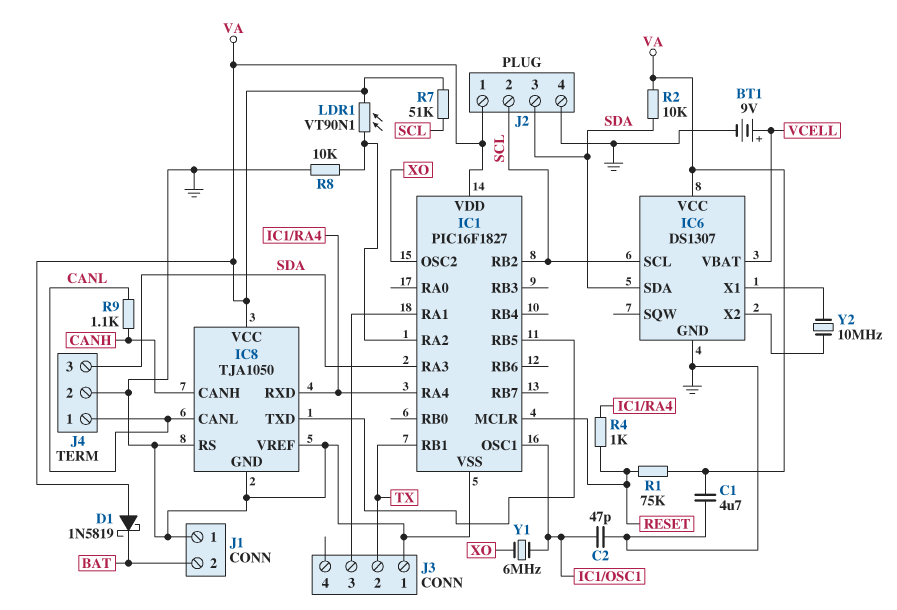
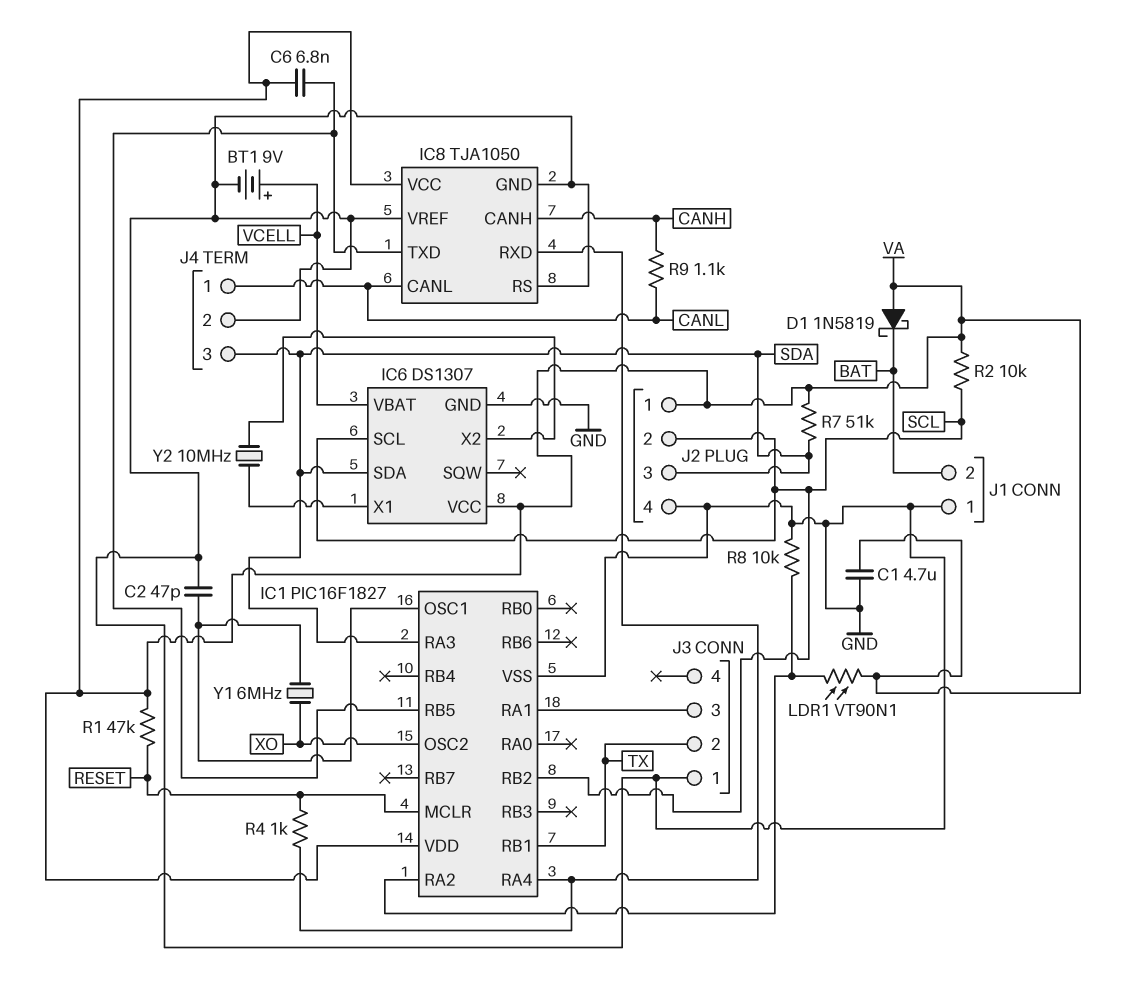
C6: none -> 6.8nF (IC1/RB5, VA)
R1: 75k (RESET, VA) -> 47k (RESET, VA)
R2: 10k (SDA, VA) -> 10k (SCL, VA)
R7: 51k (SCL, VA) -> 51k (SDA, VA)

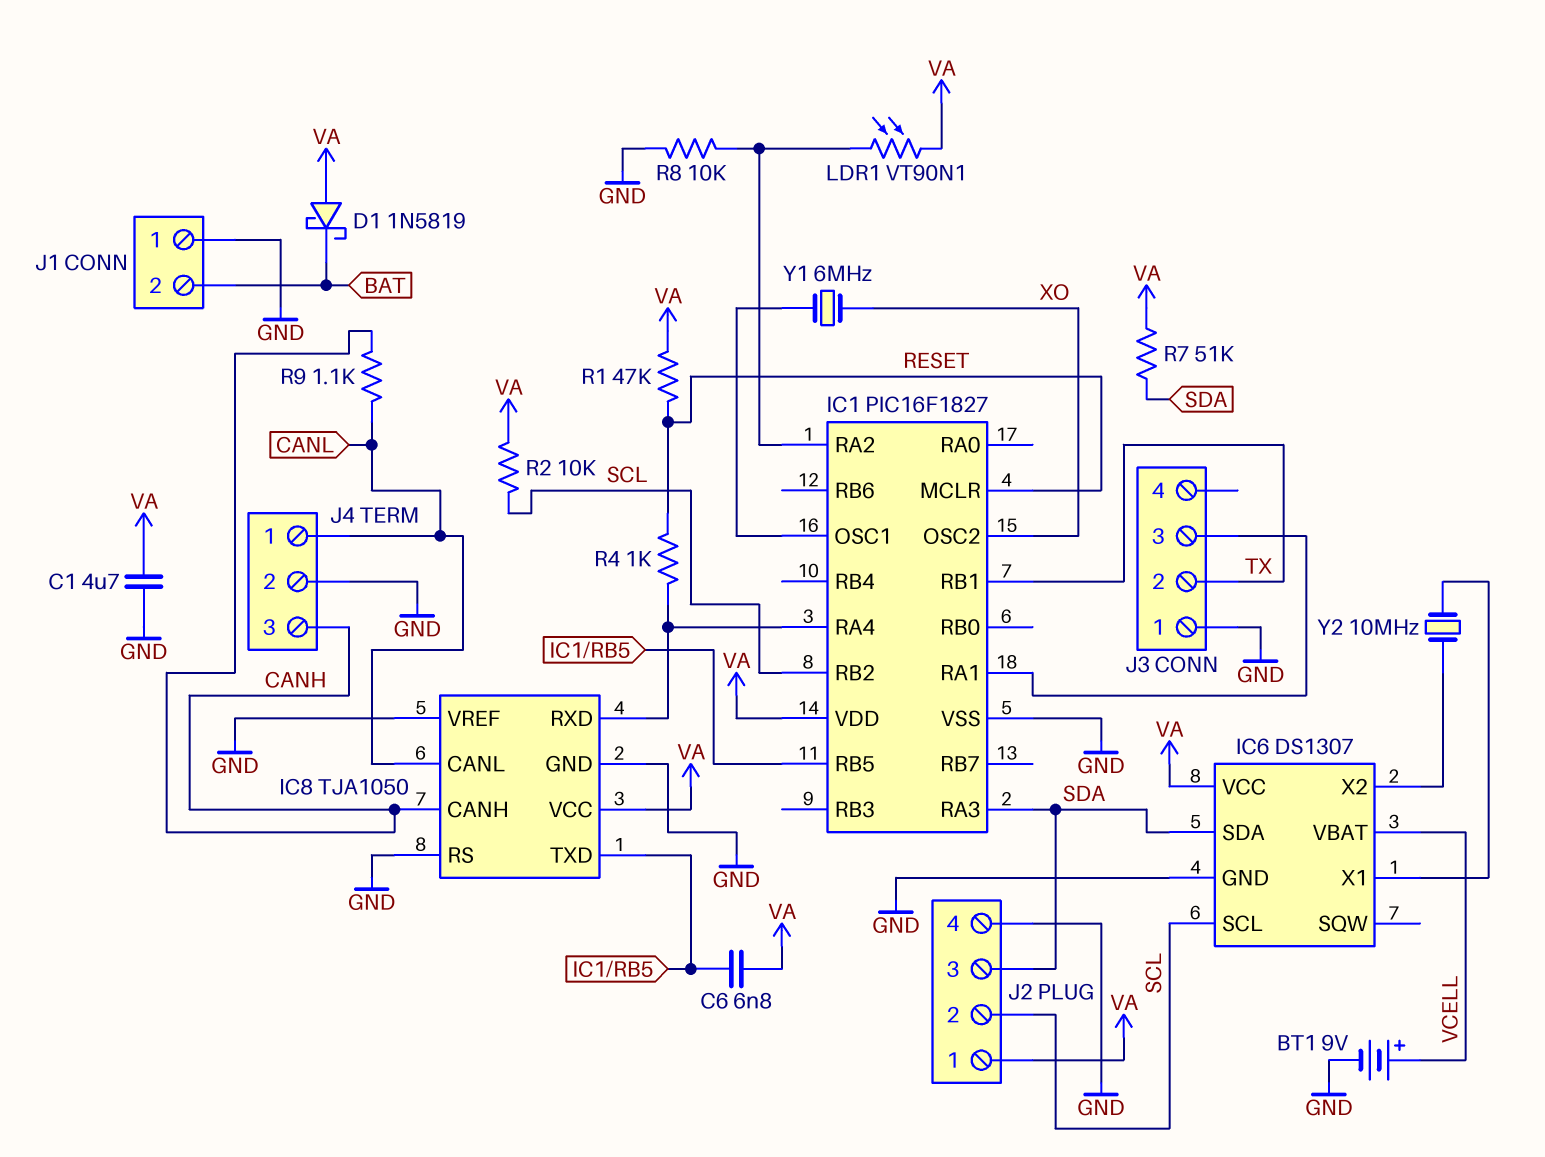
C2: 47pF (GND, IC1/OSC1) -> none
J4 pin 3: SDA -> CANH

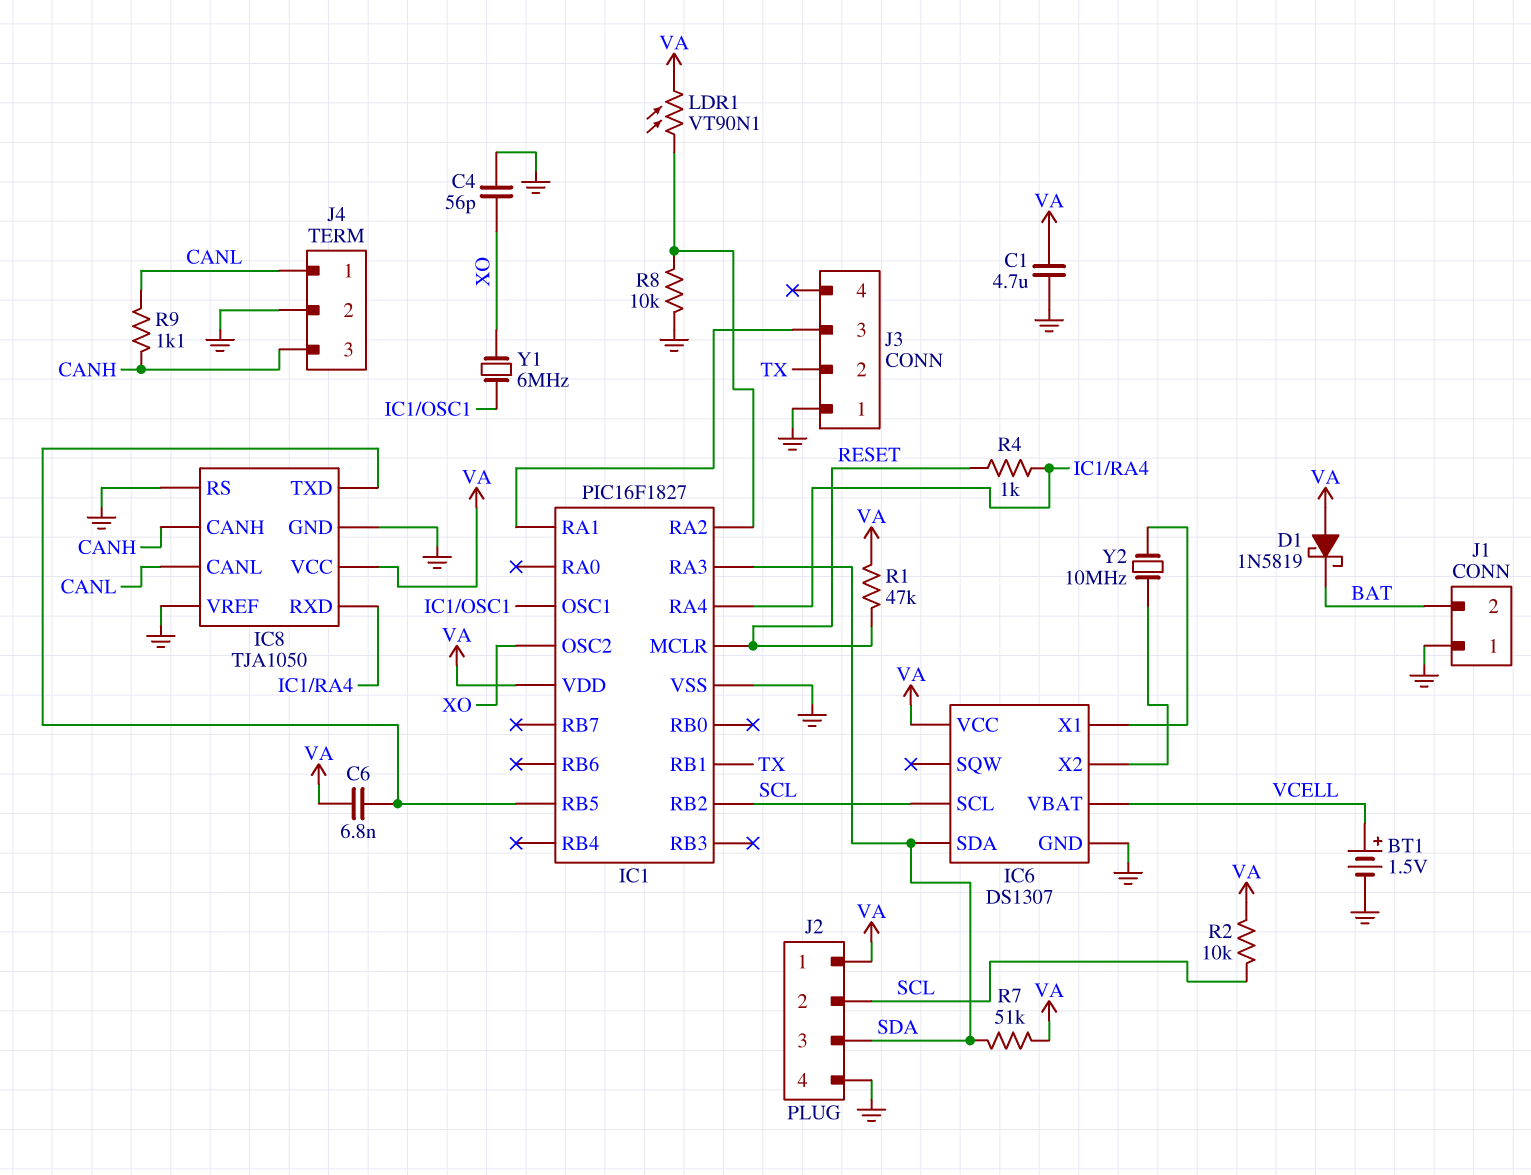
BT1: 9V (plus VCELL, minus GND) -> 1.5V (plus VCELL, minus GND)
C4: none -> 56pF (GND, XO)

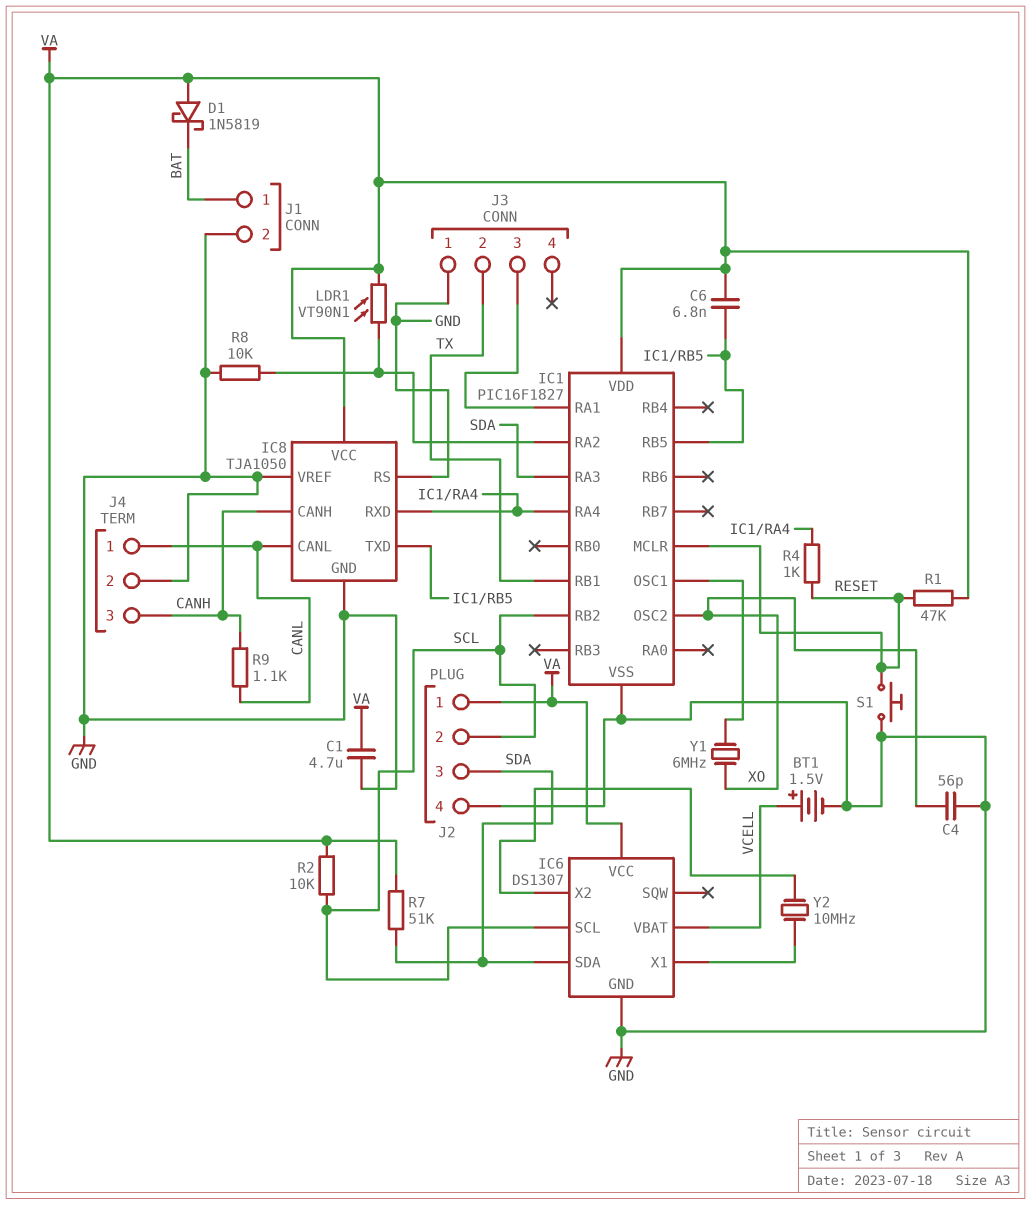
J1 pin 1: GND -> BAT
J1 pin 2: BAT -> GND
S1: none -> button (GND, RESET)

